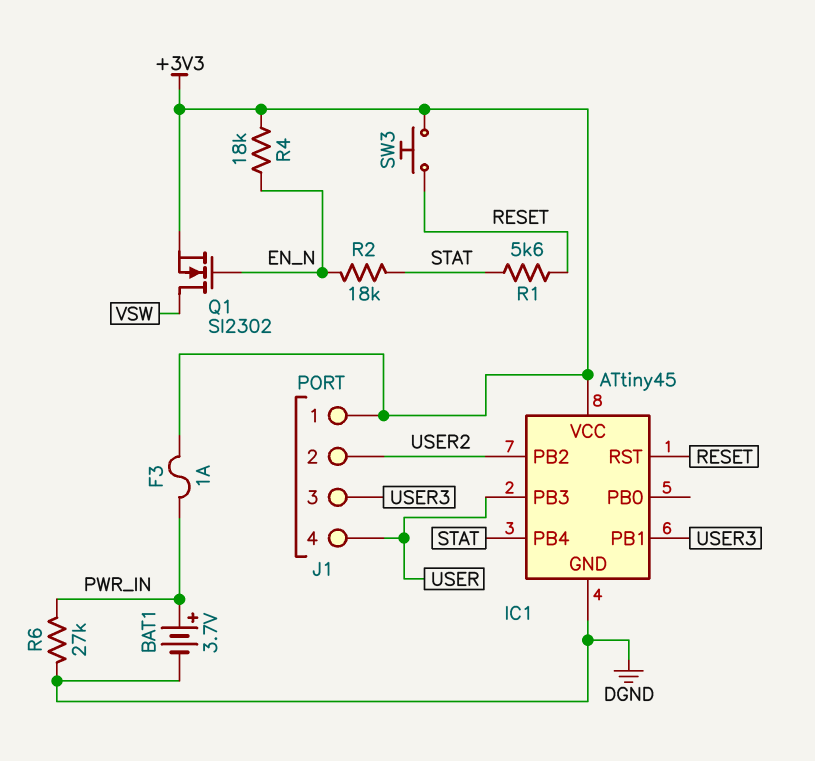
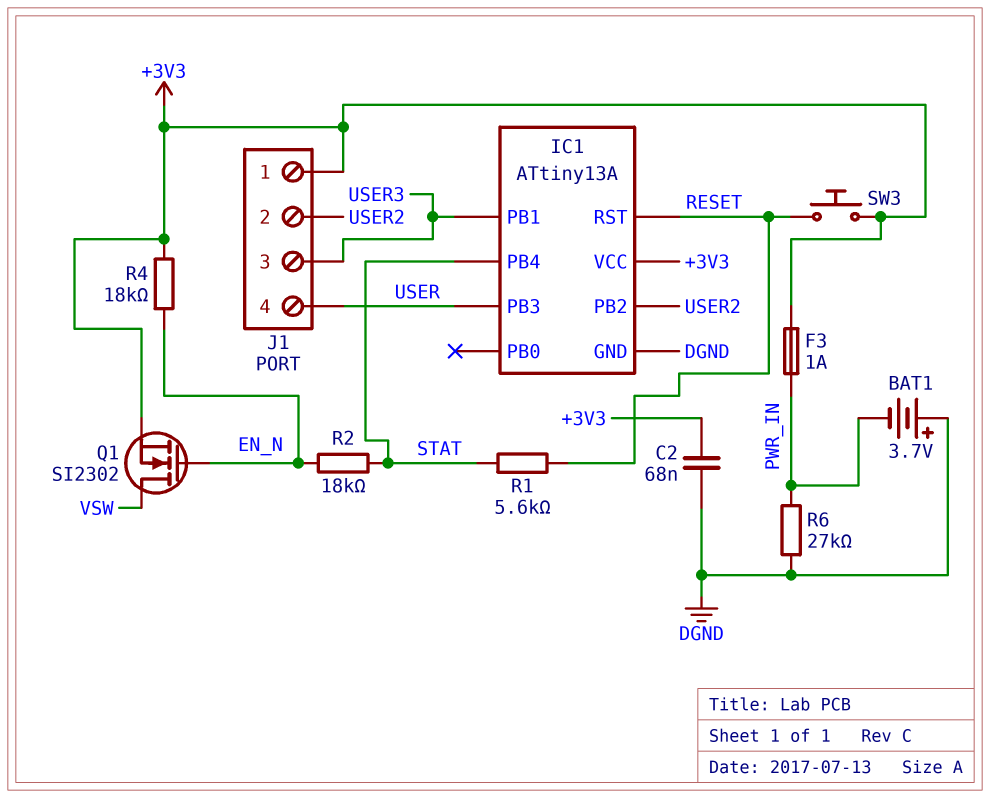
BAT1: 3.7V (plus PWR_IN, minus DGND) -> 3.7V (plus DGND, minus PWR_IN)
C2: none -> 68nF (+3V3, DGND)
IC1: ATtiny45 -> ATtiny13A

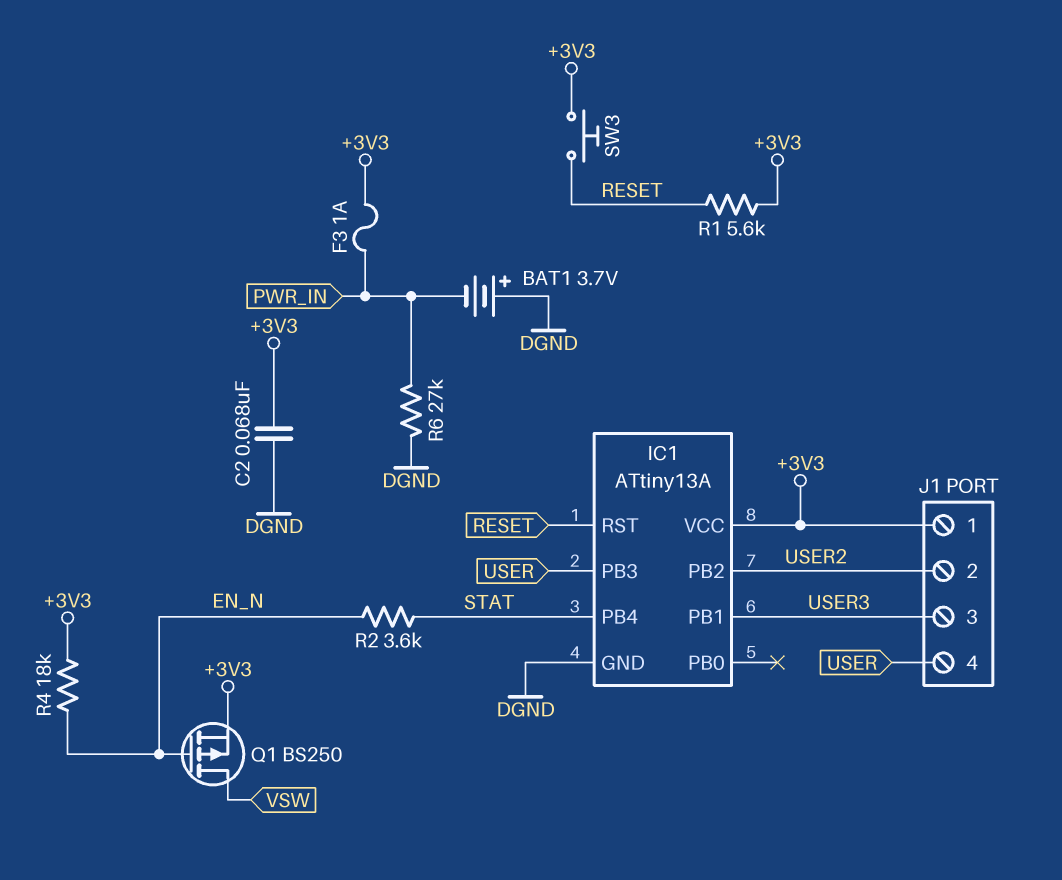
Q1: NMOS SI2302 (G EN_N, D VSW, S +3V3) -> PMOS BS250 (G EN_N, D VSW, S +3V3)
R1: 5.6k (RESET, STAT) -> 5.6k (+3V3, RESET)
R2: 18k (EN_N, STAT) -> 3.6k (EN_N, STAT)

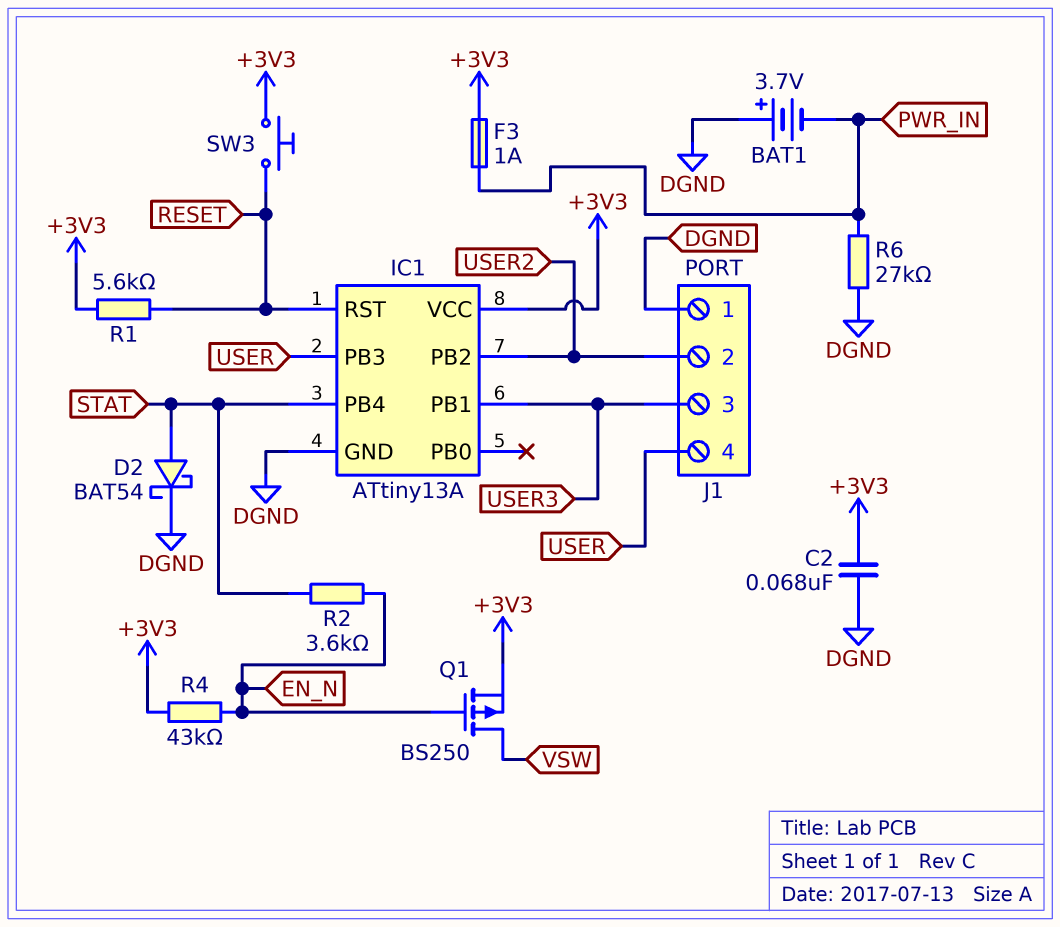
D2: none -> schottky BAT54 (A STAT, K DGND)
J1 pin 1: +3V3 -> DGND
R4: 18k (+3V3, EN_N) -> 43k (+3V3, EN_N)

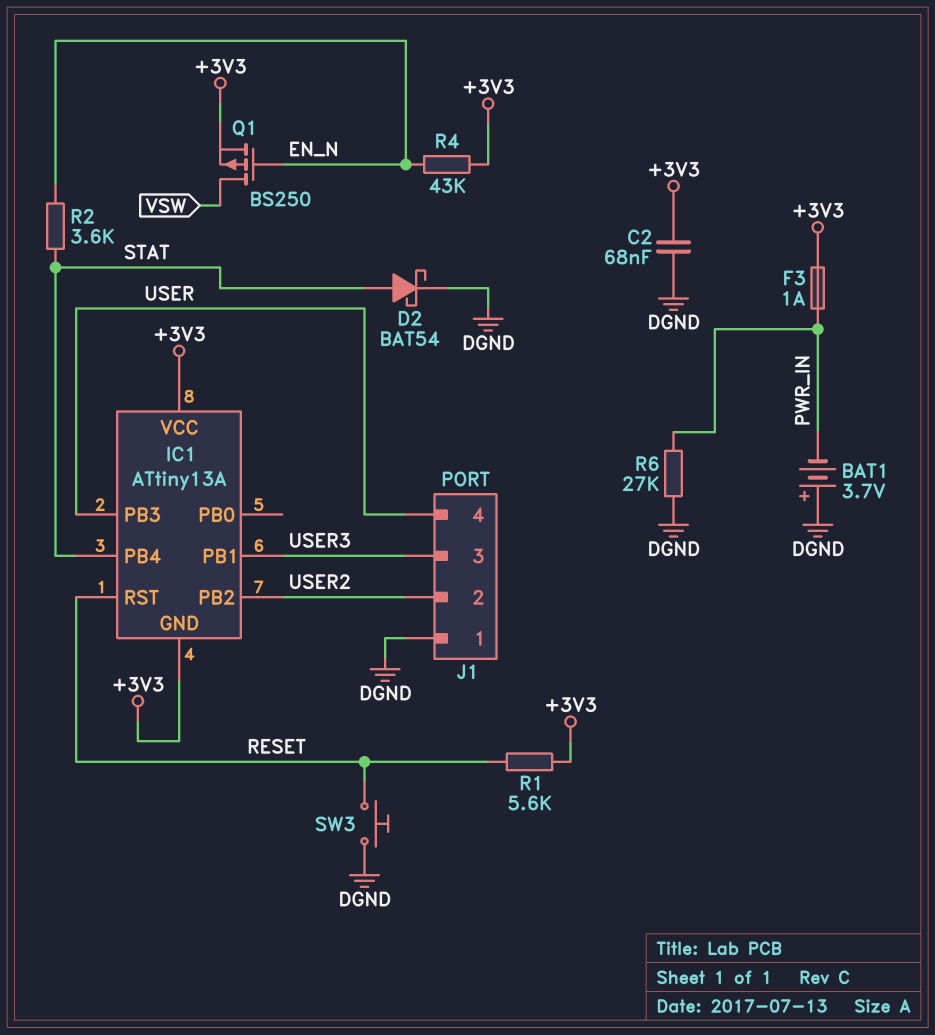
IC1 pin GND: DGND -> +3V3
SW3: button (+3V3, RESET) -> button (DGND, RESET)

